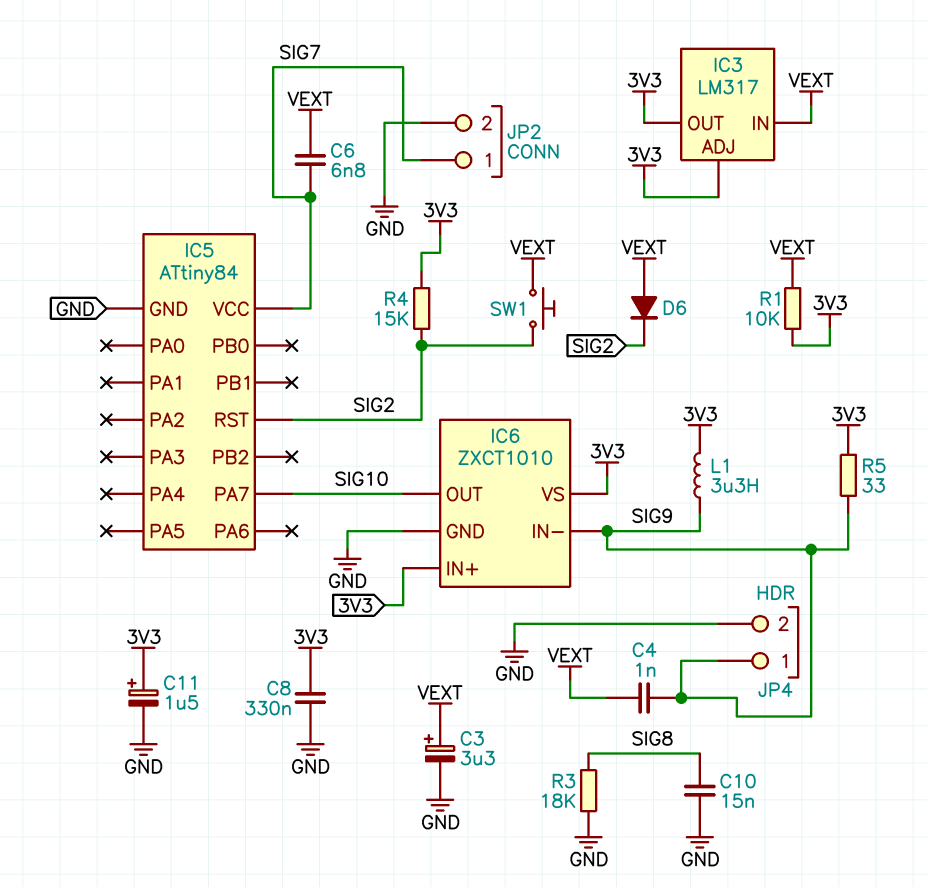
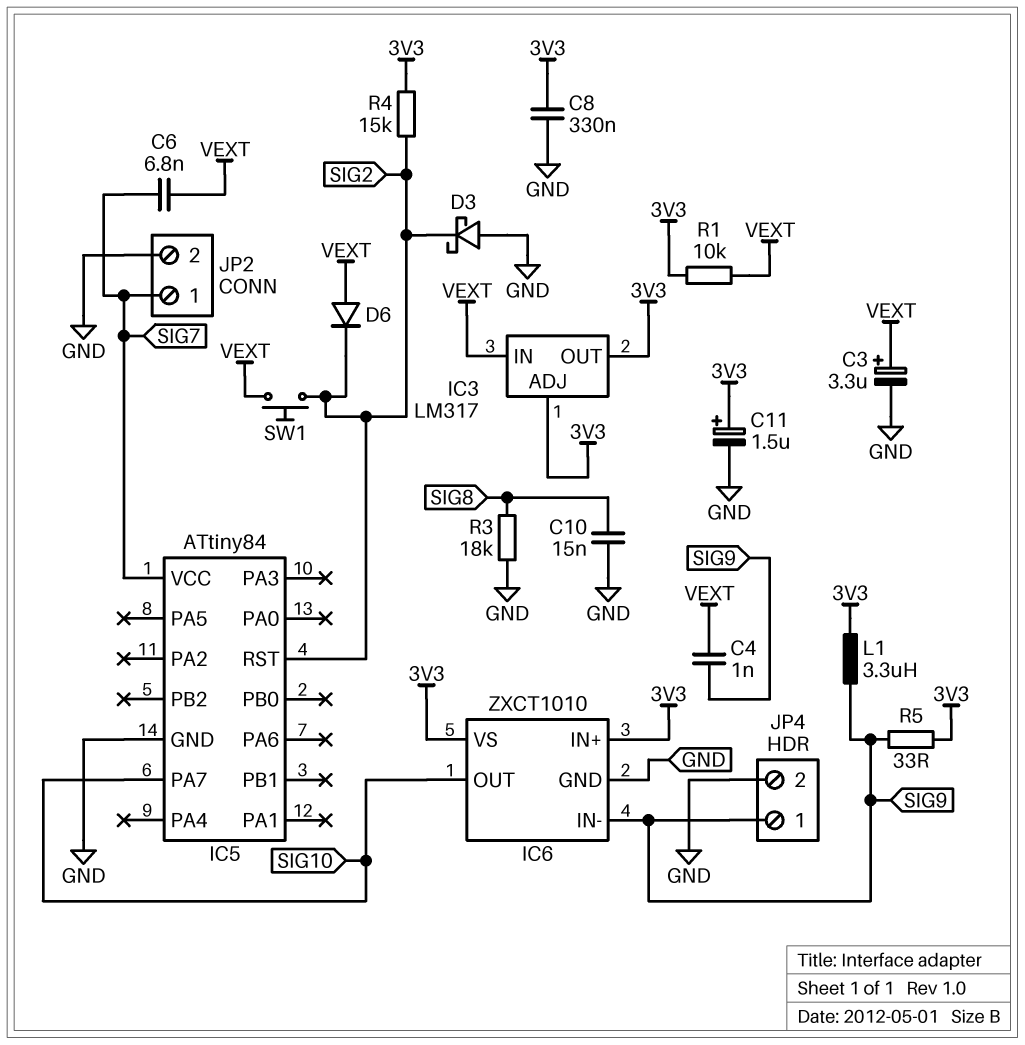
D3: none -> schottky (A GND, K SIG2)

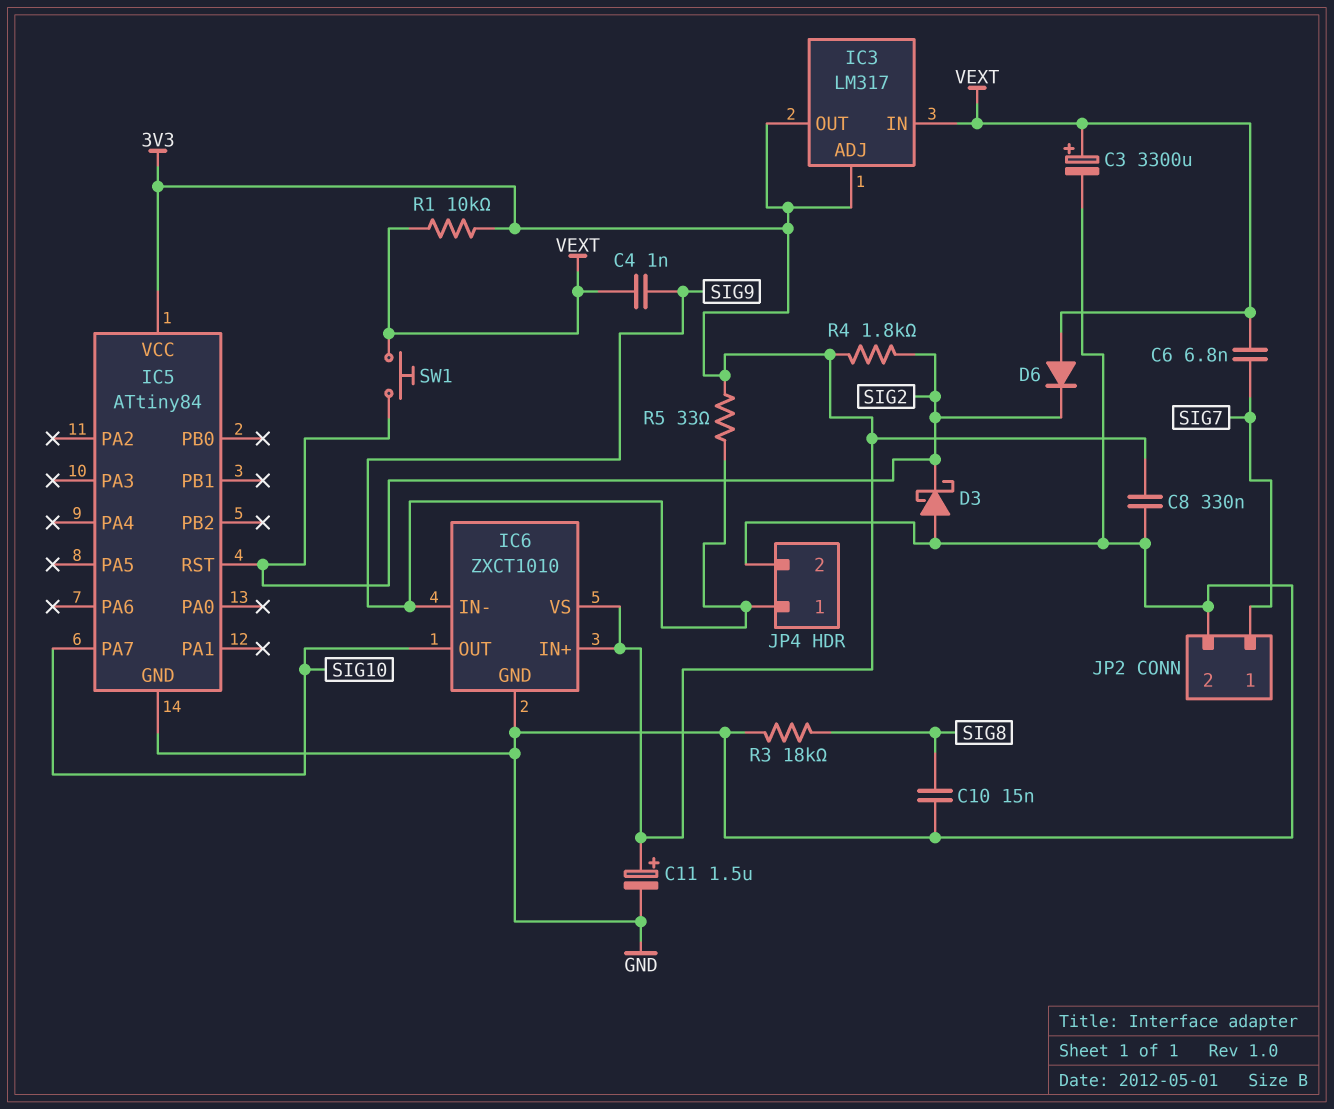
C3: 3.3uF (plus VEXT, minus GND) -> 3300uF (plus VEXT, minus GND)
IC5 pin VCC: SIG7 -> 3V3
L1: 3.3uH (3V3, SIG9) -> none
R4: 15k (3V3, SIG2) -> 1.8k (3V3, SIG2)

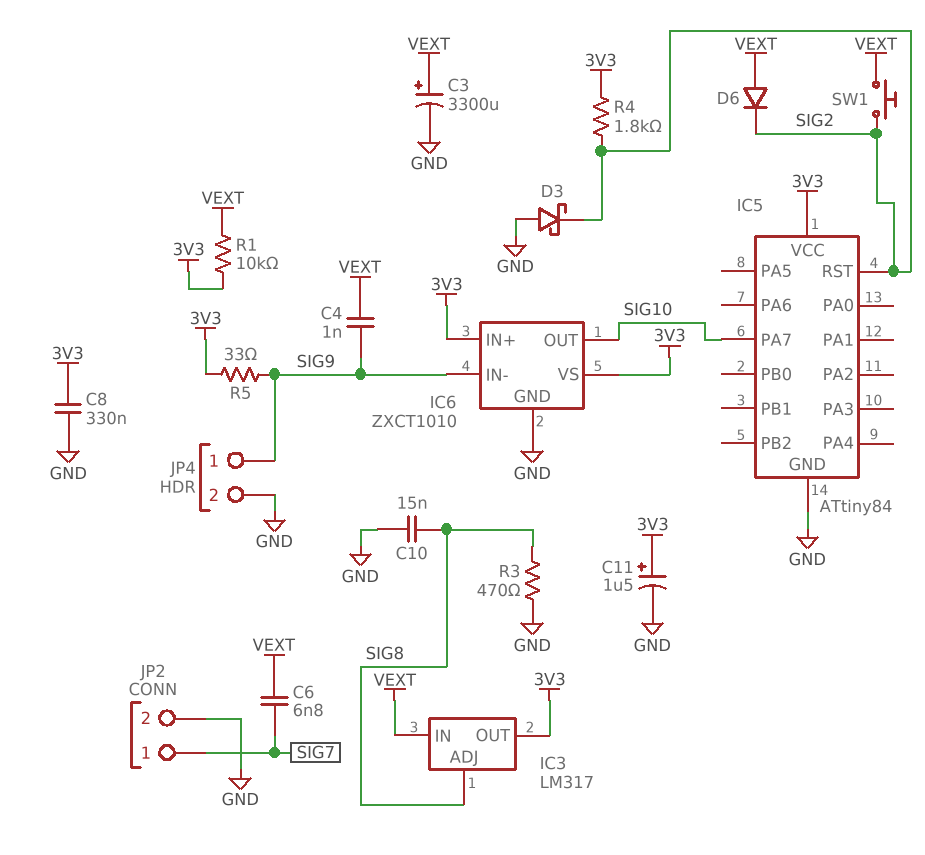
IC3 pin ADJ: 3V3 -> SIG8
R3: 18k (GND, SIG8) -> 470 (GND, SIG8)

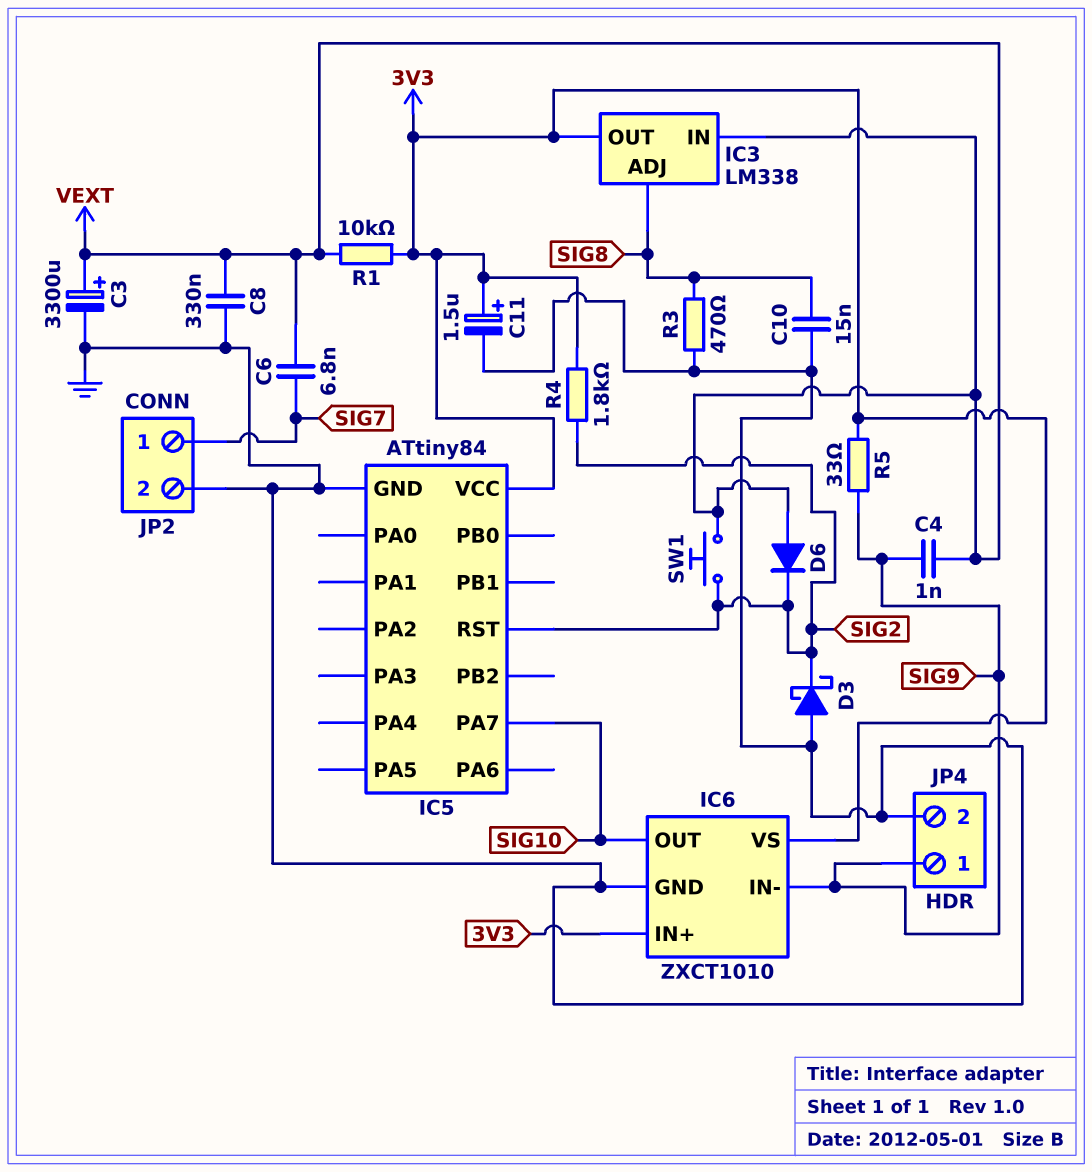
C8: 330nF (3V3, GND) -> 330nF (GND, VEXT)
IC3: LM317 -> LM338

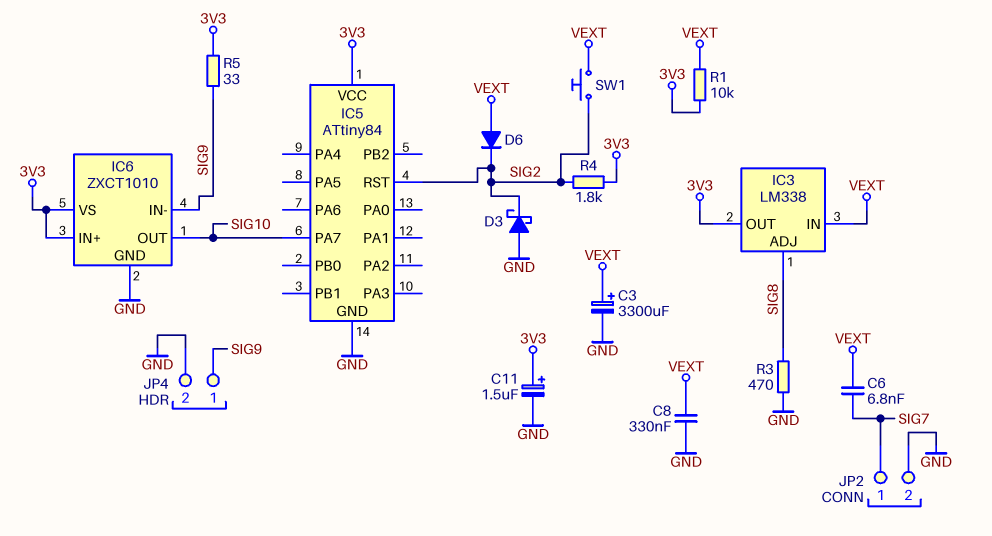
C4: 1nF (SIG9, VEXT) -> none
C10: 15nF (GND, SIG8) -> none

